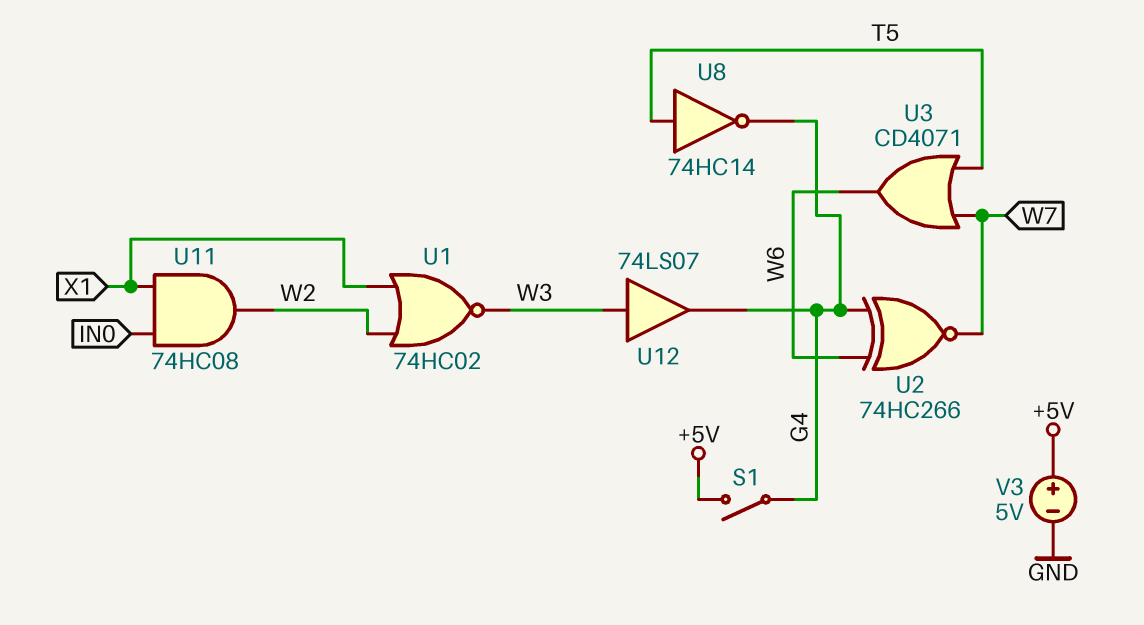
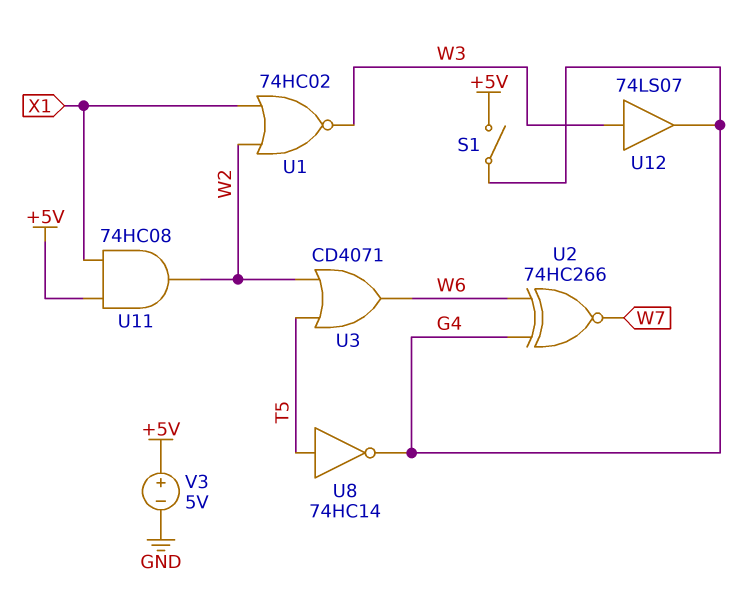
U3: OR CD4071 (in T5, in W7, out W6) -> OR CD4071 (in T5, in W2, out W6)
U11: AND 74HC08 (in IN0, in X1, out W2) -> AND 74HC08 (in +5V, in X1, out W2)

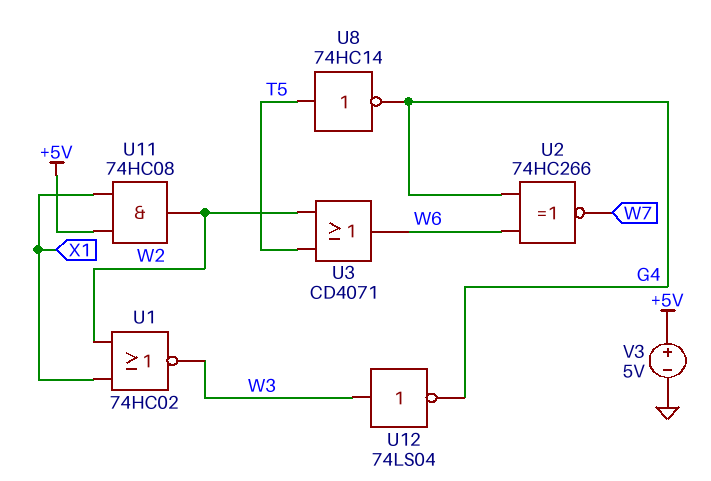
S1: switch (+5V, G4) -> none
U12: buffer 74LS07 (in W3, out G4) -> NOT 74LS04 (in W3, out G4)

